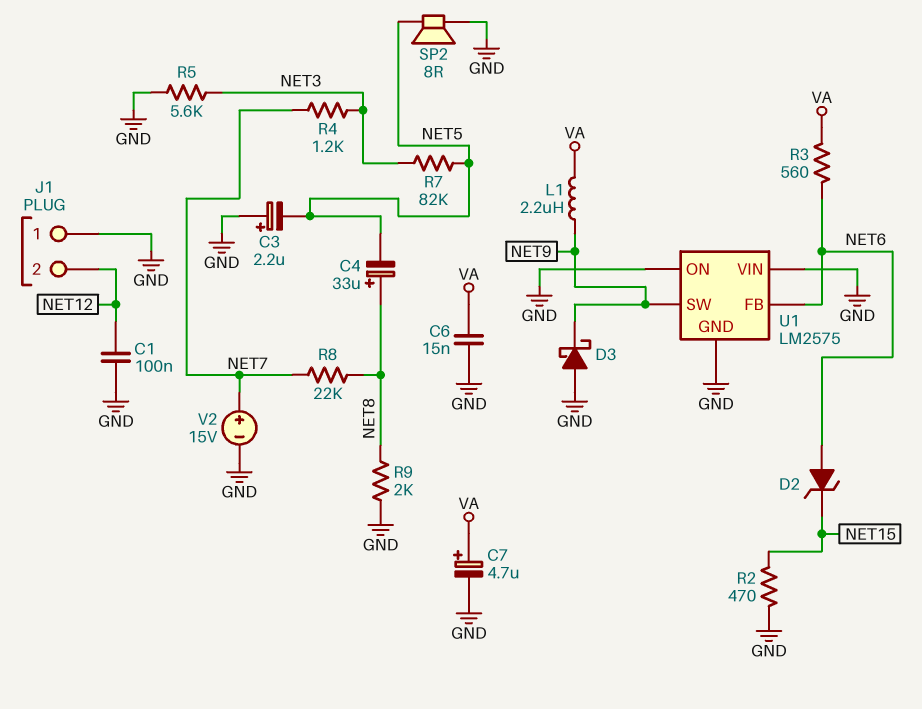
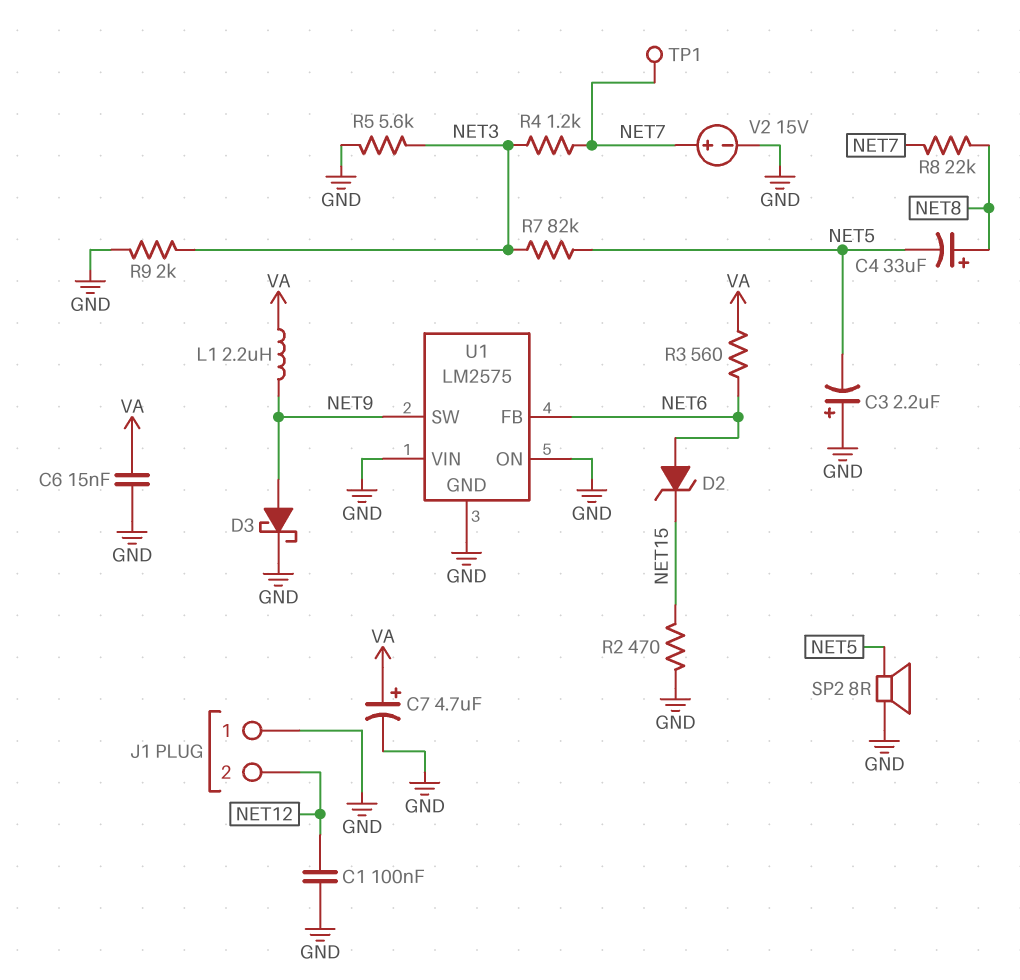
D3: schottky (A GND, K NET9) -> schottky (A NET9, K GND)
R9: 2k (GND, NET8) -> 2k (GND, NET3)
TP1: none -> test point (NET7)

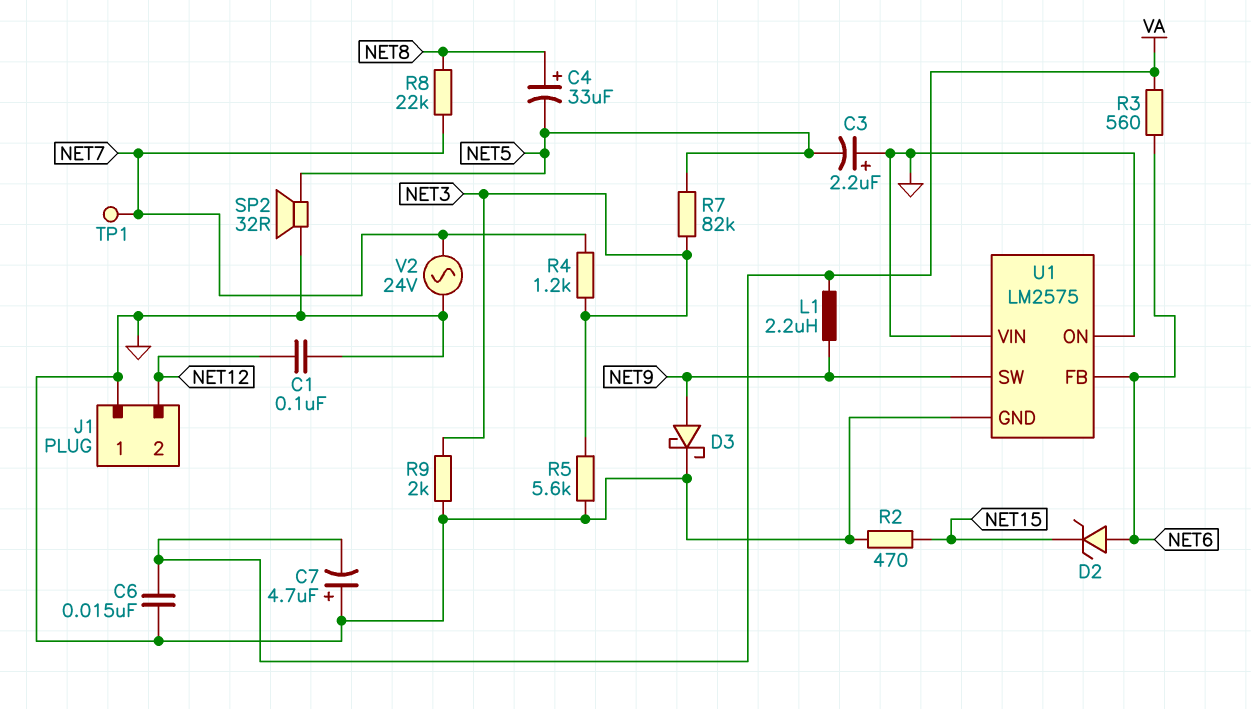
C7: 4.7uF (plus VA, minus GND) -> 4.7uF (plus GND, minus VA)
SP2: speaker 8R (GND, NET5) -> speaker 32R (GND, NET5)
V2: 15V (plus NET7, minus GND) -> AC 24V (GND, NET7)

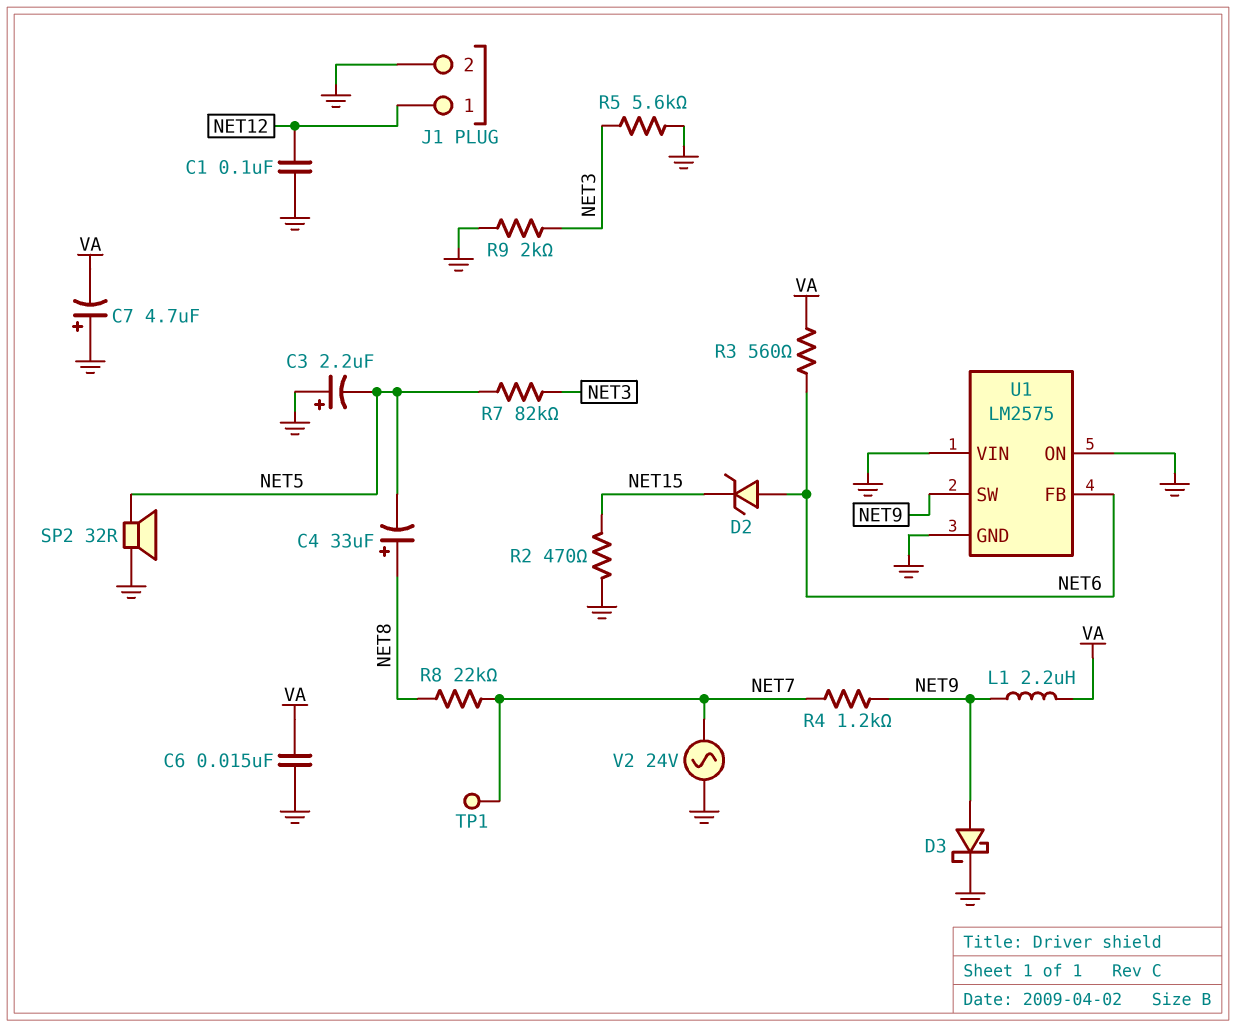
J1 pin 1: GND -> NET12
J1 pin 2: NET12 -> GND
R4: 1.2k (NET3, NET7) -> 1.2k (NET7, NET9)

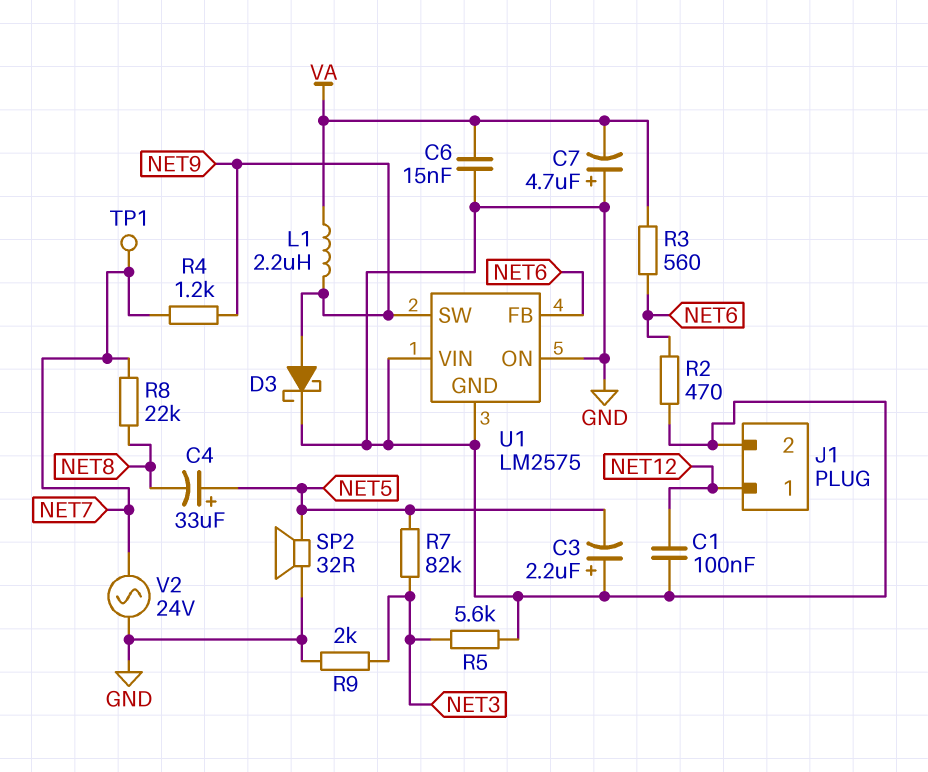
C4: 33uF (plus NET8, minus NET5) -> 33uF (plus NET5, minus NET8)
D2: zener (A NET6, K NET15) -> none
R2: 470 (GND, NET15) -> 470 (GND, NET6)

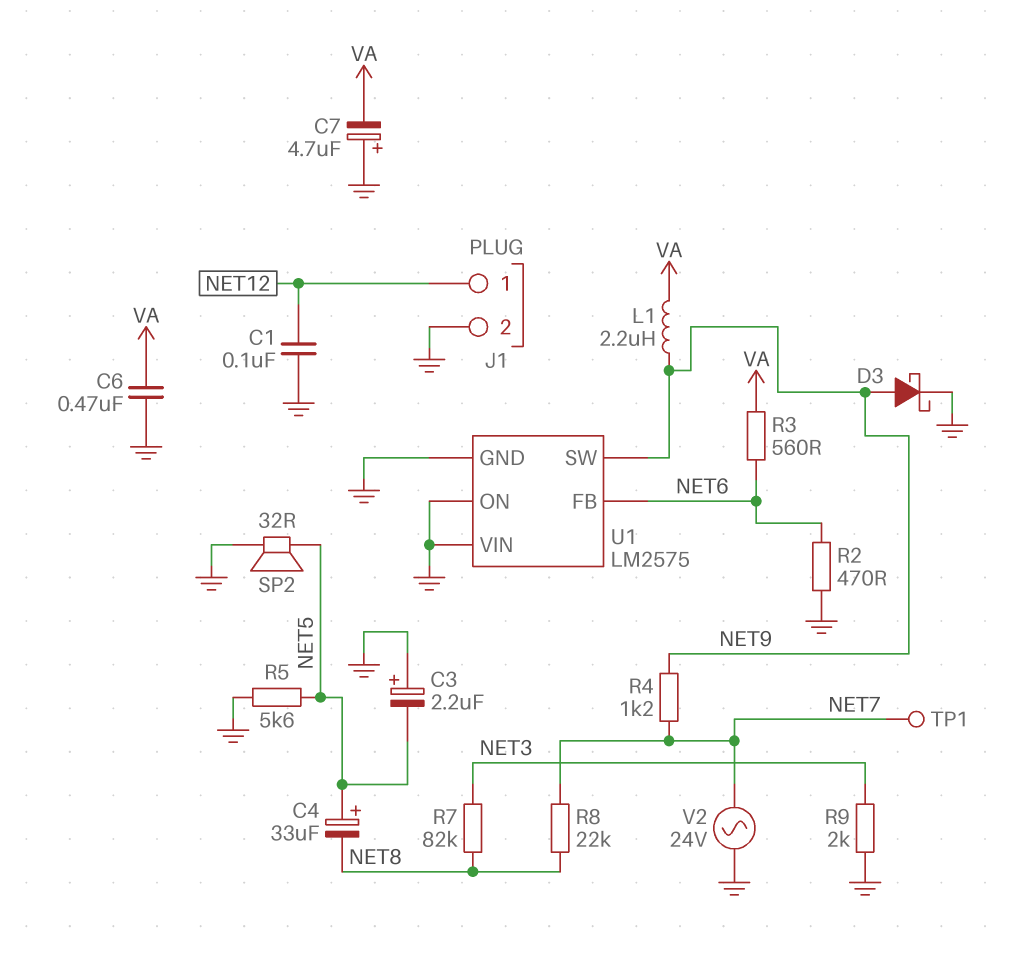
C6: 15nF (GND, VA) -> 470nF (GND, VA)
R5: 5.6k (GND, NET3) -> 5.6k (GND, NET5)
R7: 82k (NET3, NET5) -> 82k (NET3, NET8)

